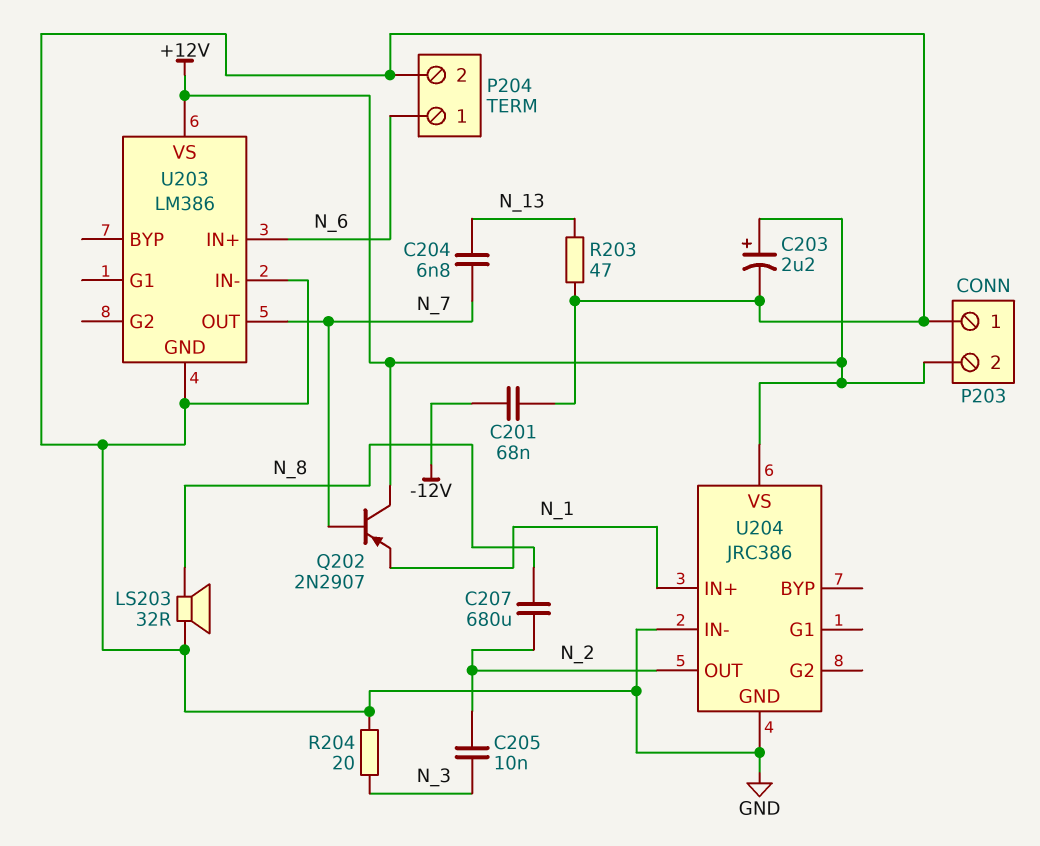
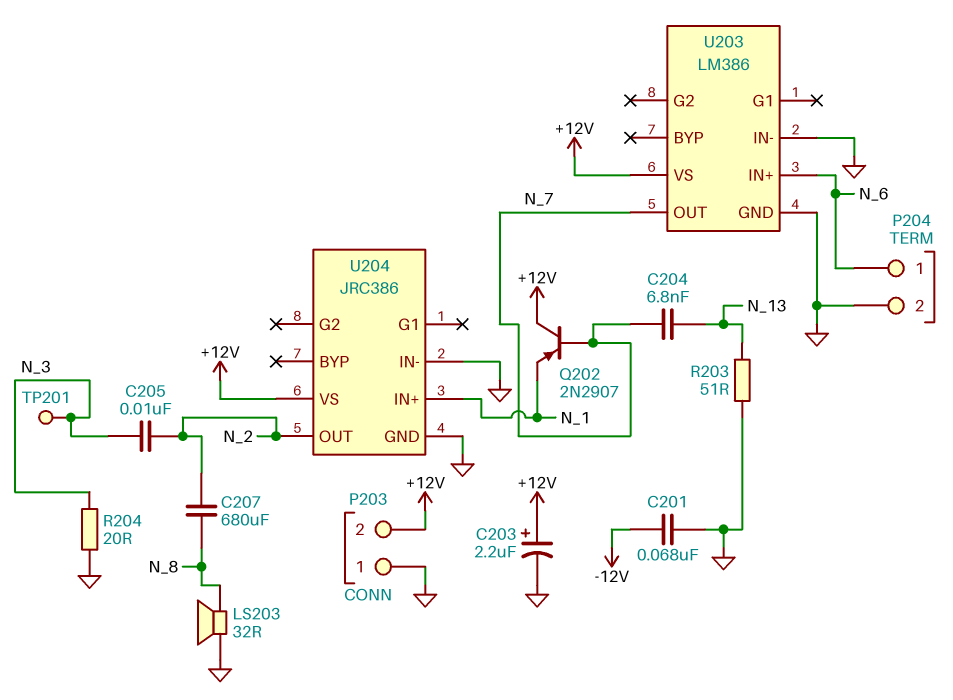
R203: 47 (GND, N_13) -> 51 (GND, N_13)
TP201: none -> test point (N_3)

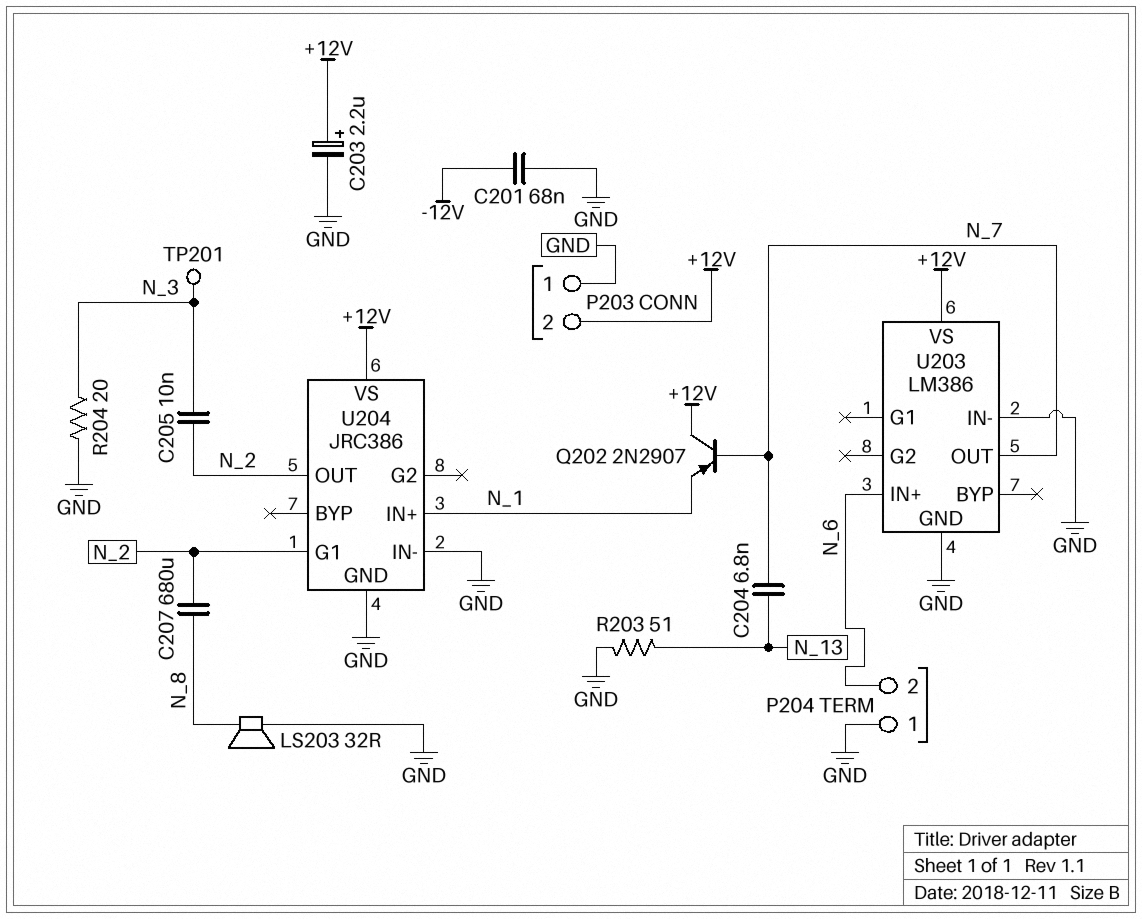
P204 pin 1: N_6 -> GND
P204 pin 2: GND -> N_6
U204 pin G1: none -> N_2

